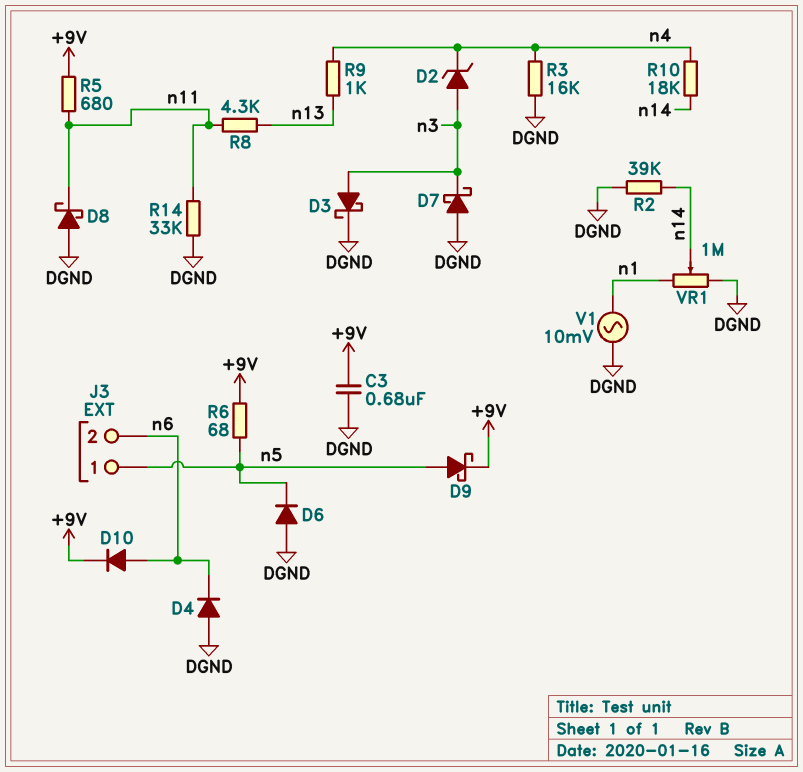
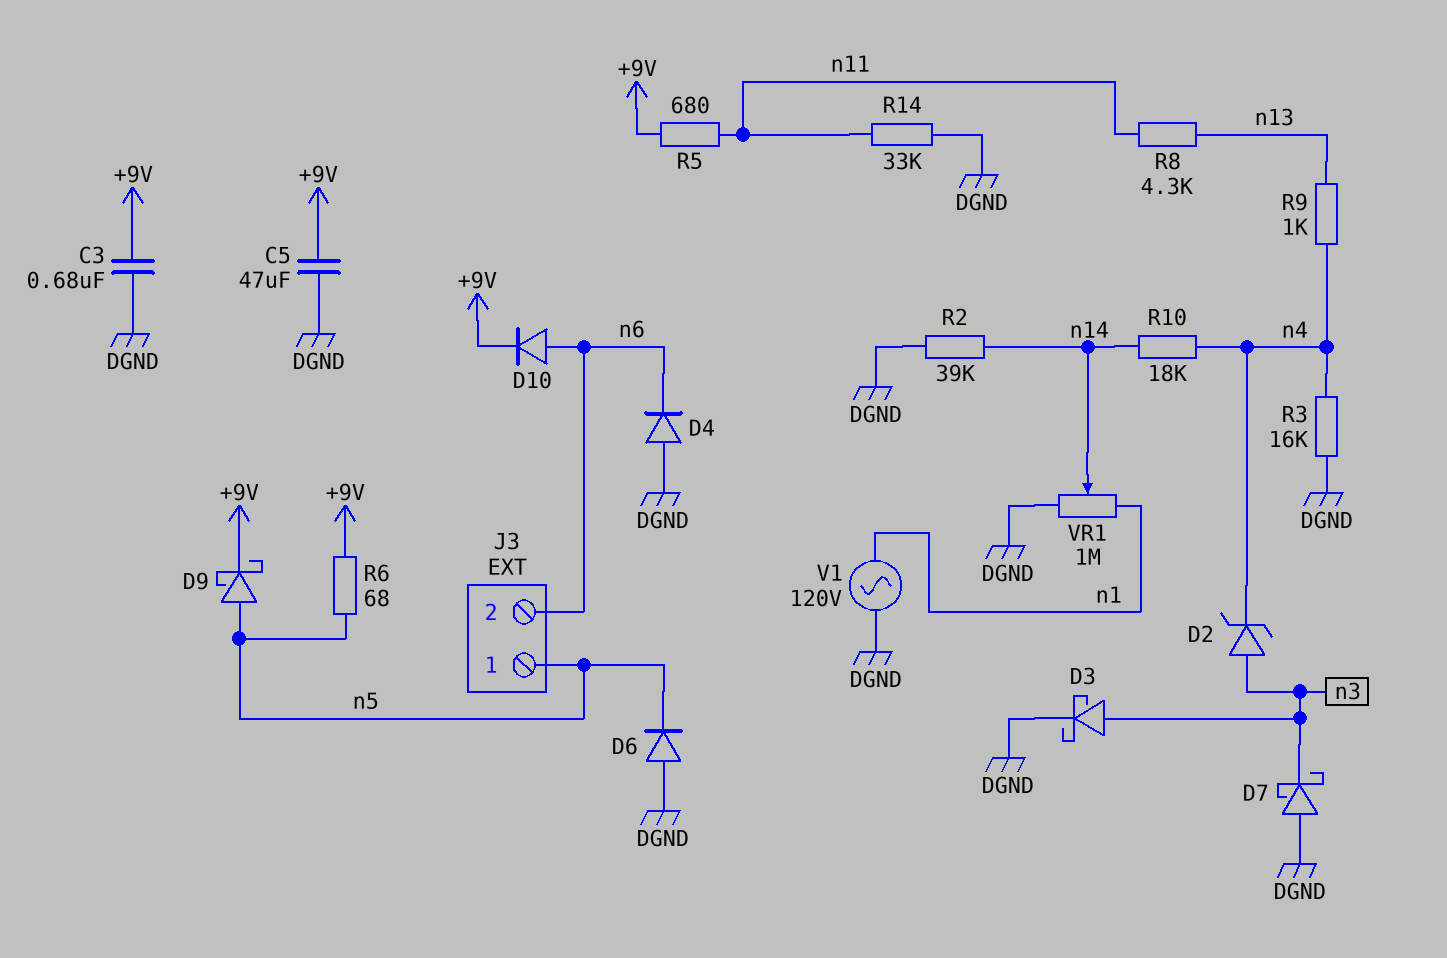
C5: none -> 47uF (+9V, DGND)
D8: schottky (A DGND, K n11) -> none
V1: AC 10mV (DGND, n1) -> AC 120V (DGND, n1)

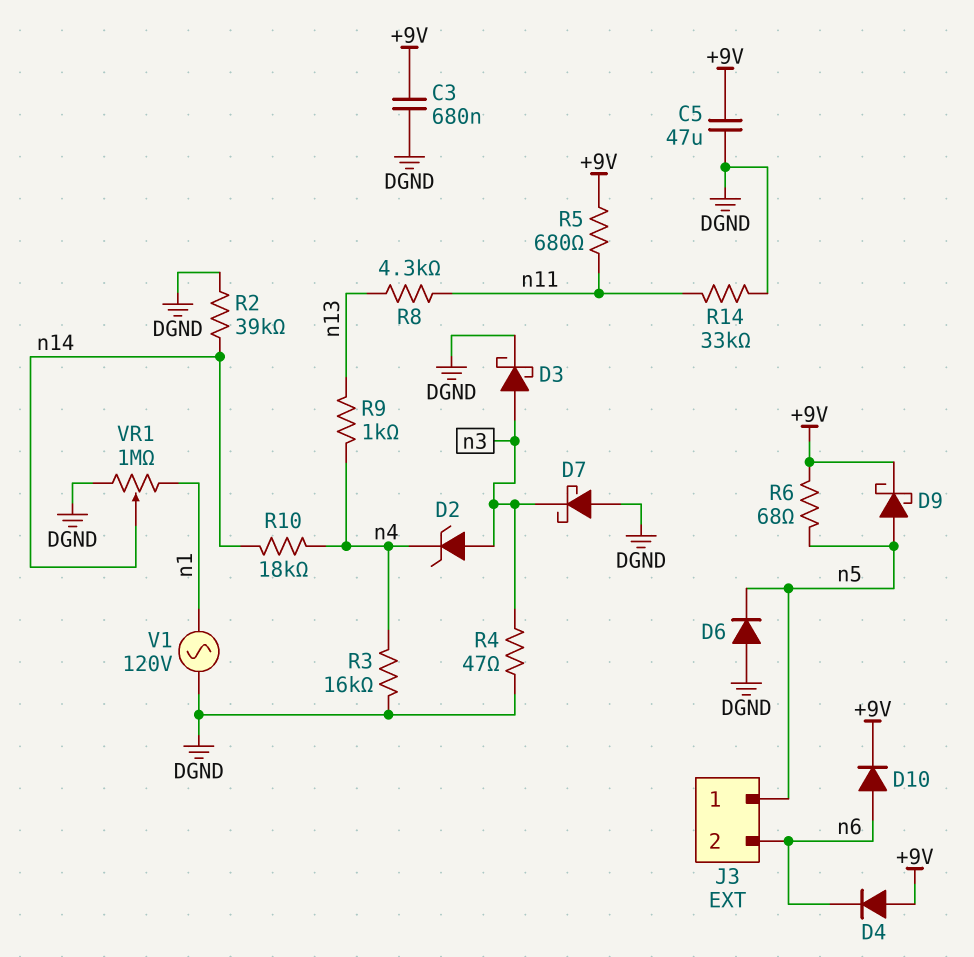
D4: diode (A DGND, K n6) -> diode (A +9V, K n6)
R4: none -> 47 (DGND, n3)

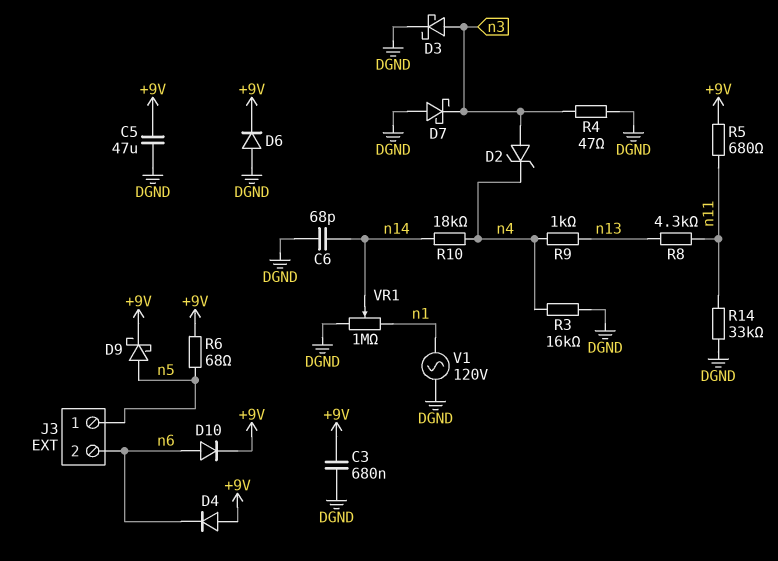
C6: none -> 68pF (DGND, n14)
D6: diode (A DGND, K n5) -> diode (A DGND, K +9V)
R2: 39k (DGND, n14) -> none

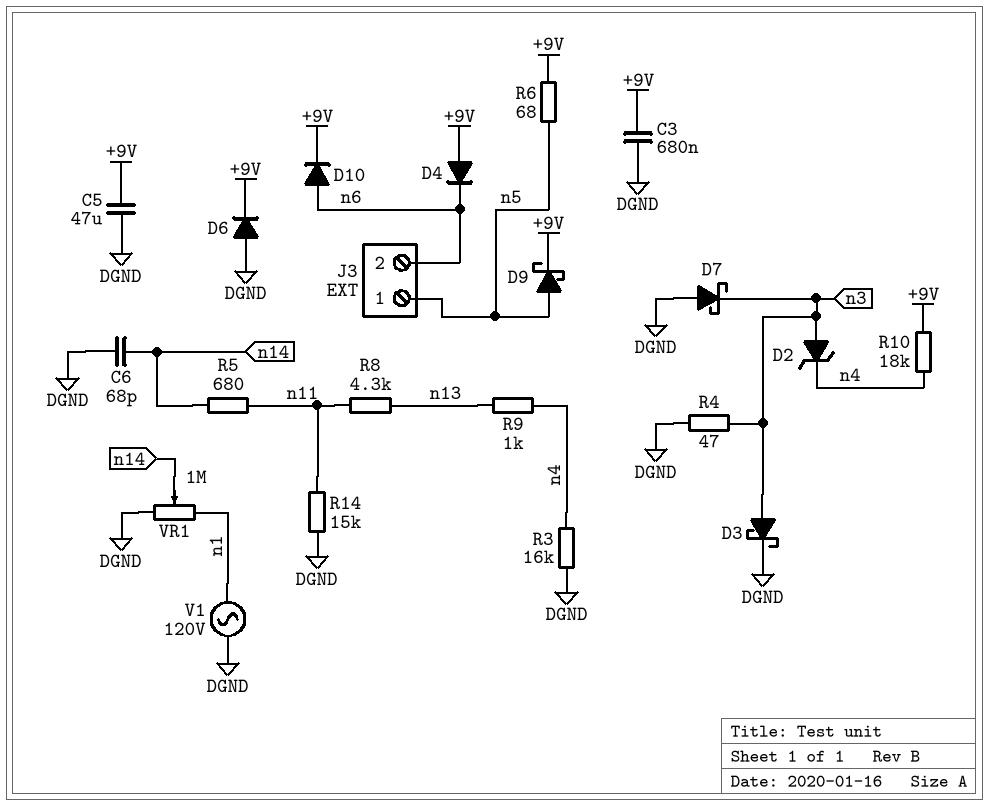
R5: 680 (+9V, n11) -> 680 (n11, n14)
R10: 18k (n4, n14) -> 18k (+9V, n4)
R14: 33k (DGND, n11) -> 15k (DGND, n11)

